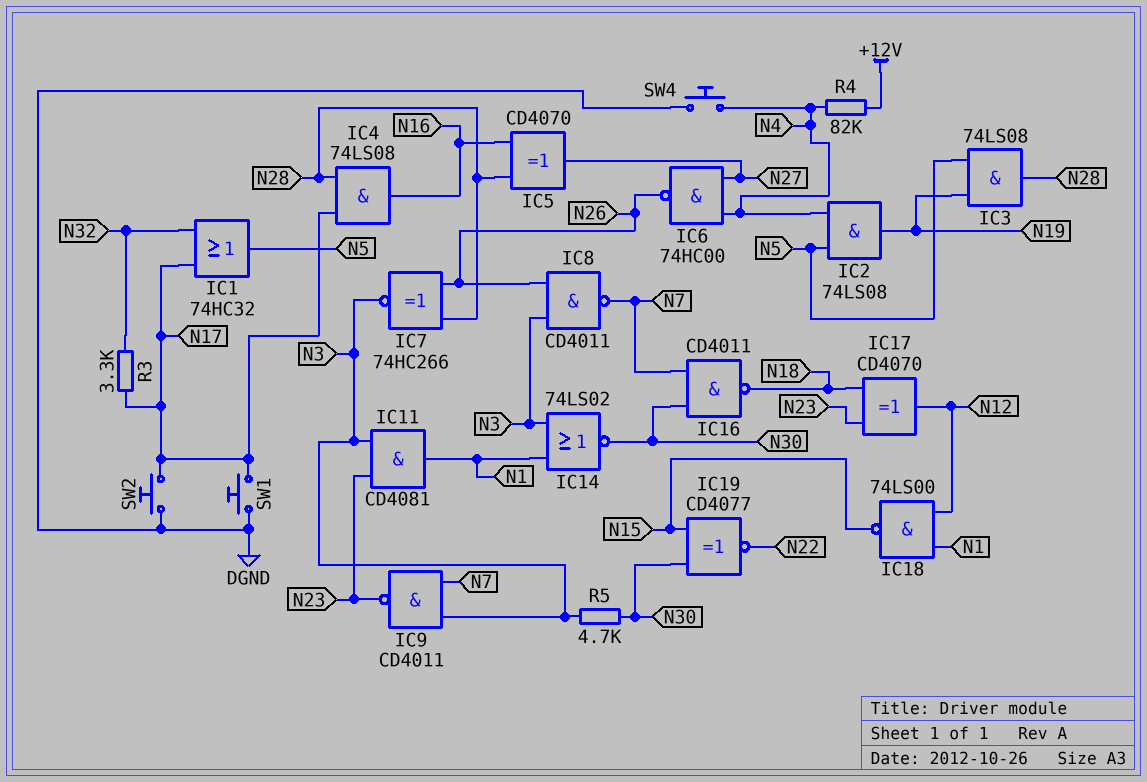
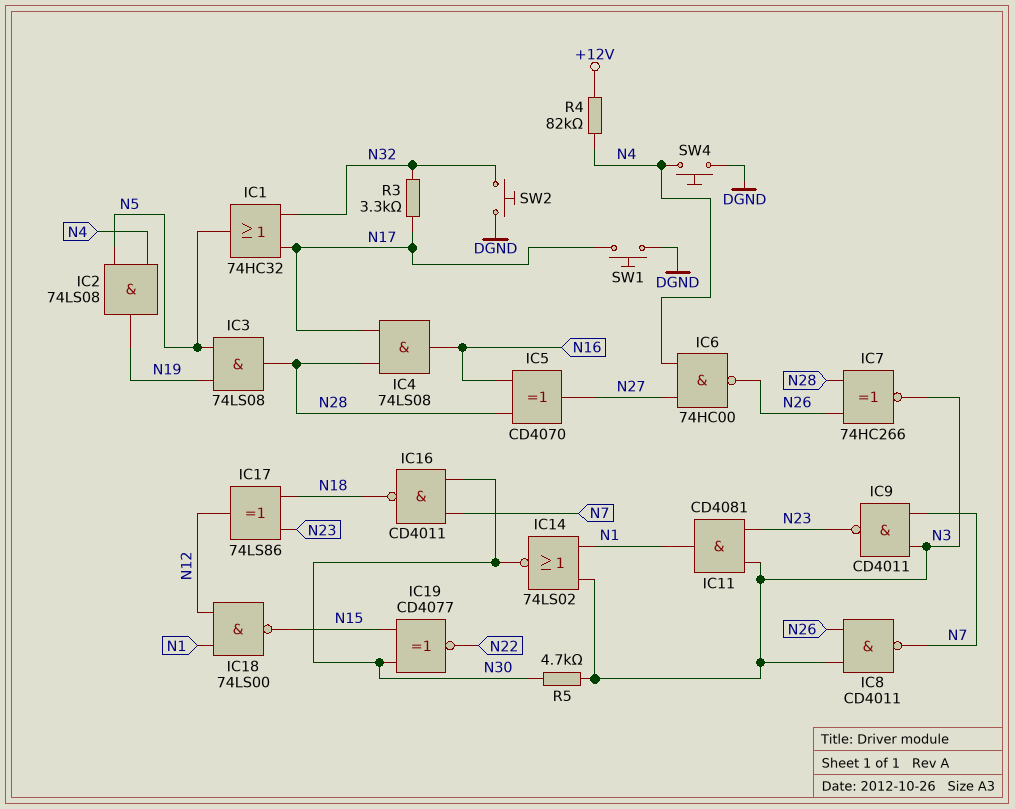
IC17: XOR CD4070 (in N18, in N23, out N12) -> XOR 74LS86 (in N18, in N23, out N12)
SW2: button (DGND, N17) -> button (DGND, N32)

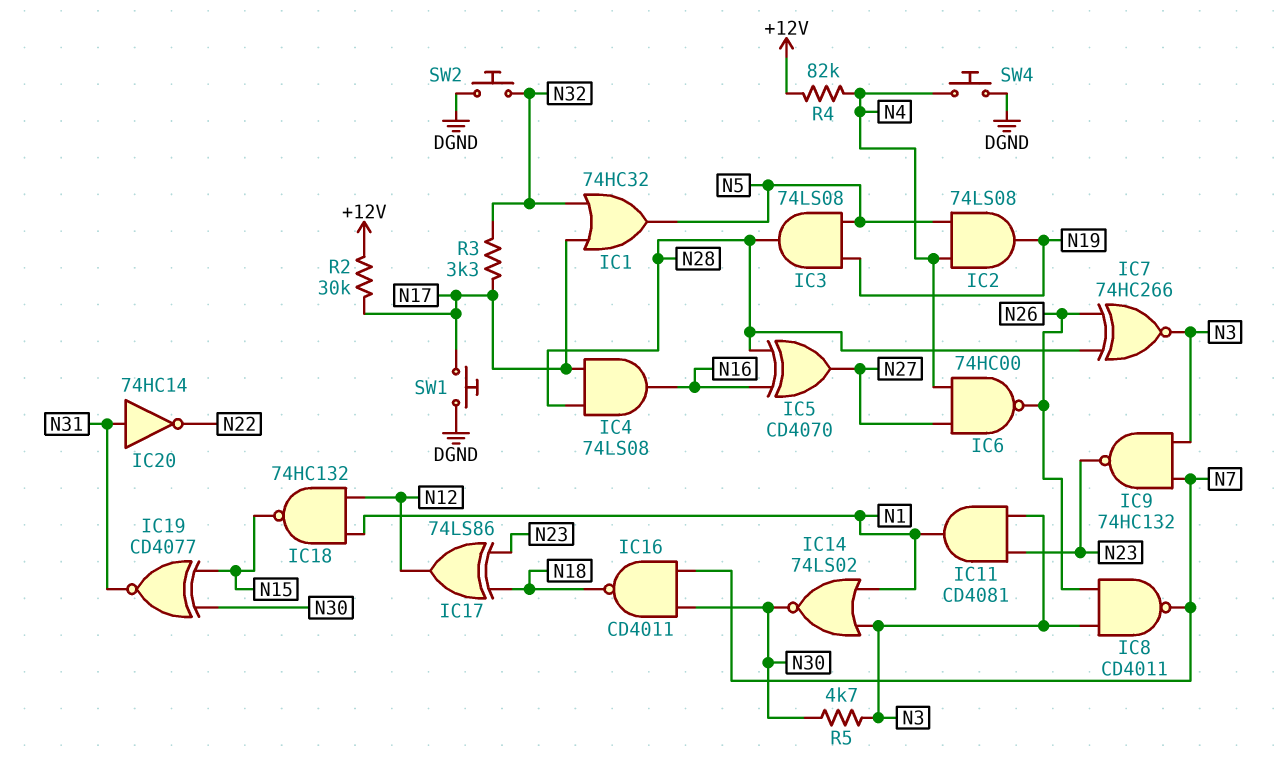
IC9: NAND CD4011 (in N3, in N7, out N23) -> NAND 74HC132 (in N3, in N7, out N23)
IC18: NAND 74LS00 (in N1, in N12, out N15) -> NAND 74HC132 (in N1, in N12, out N15)
IC19: XNOR CD4077 (in N15, in N30, out N22) -> XNOR CD4077 (in N15, in N30, out N31)
IC20: none -> NOT 74HC14 (in N31, out N22)
R2: none -> 30k (+12V, N17)

